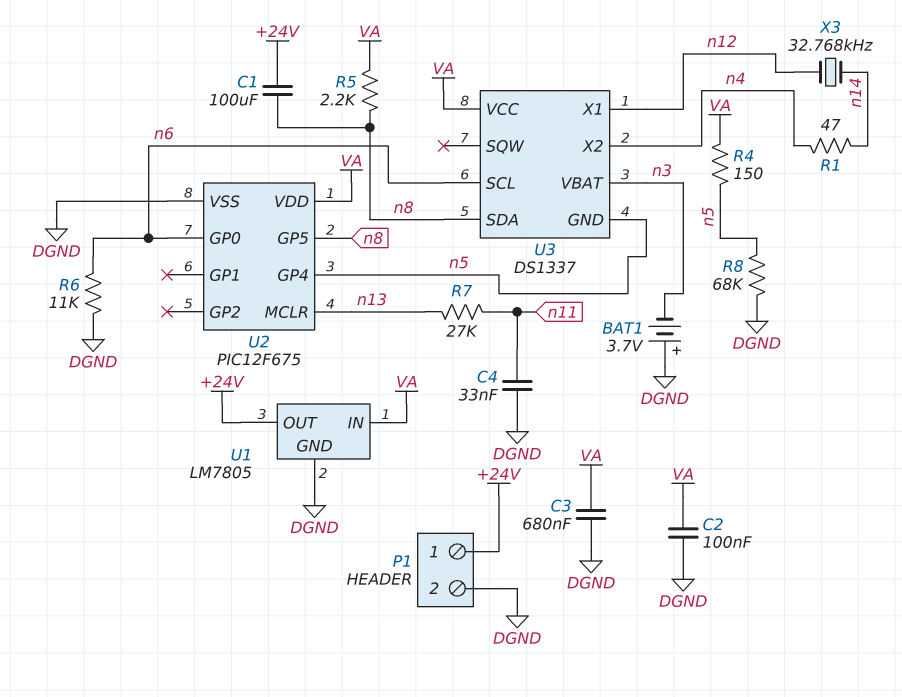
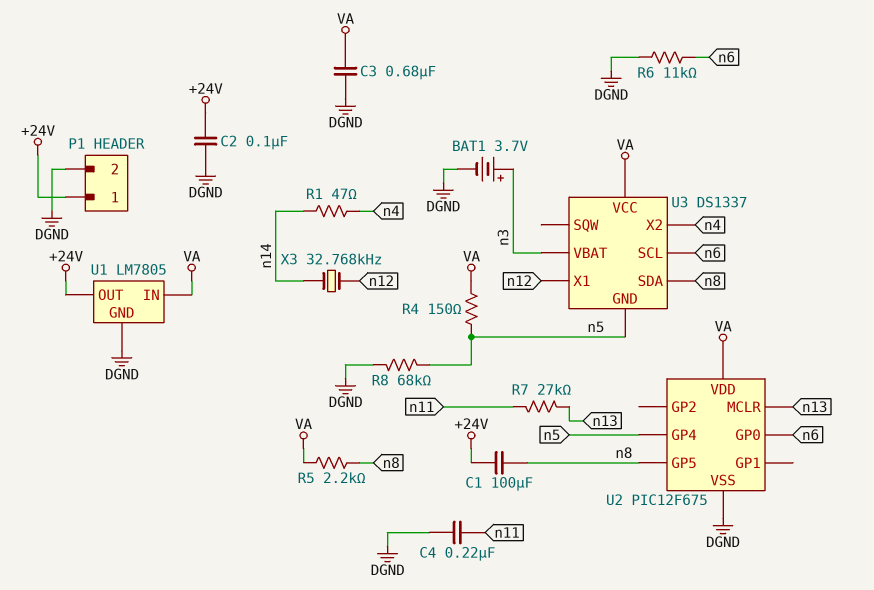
BAT1: 3.7V (plus DGND, minus n3) -> 3.7V (plus n3, minus DGND)
C2: 100nF (DGND, VA) -> 100nF (+24V, DGND)
C4: 33nF (DGND, n11) -> 220nF (DGND, n11)

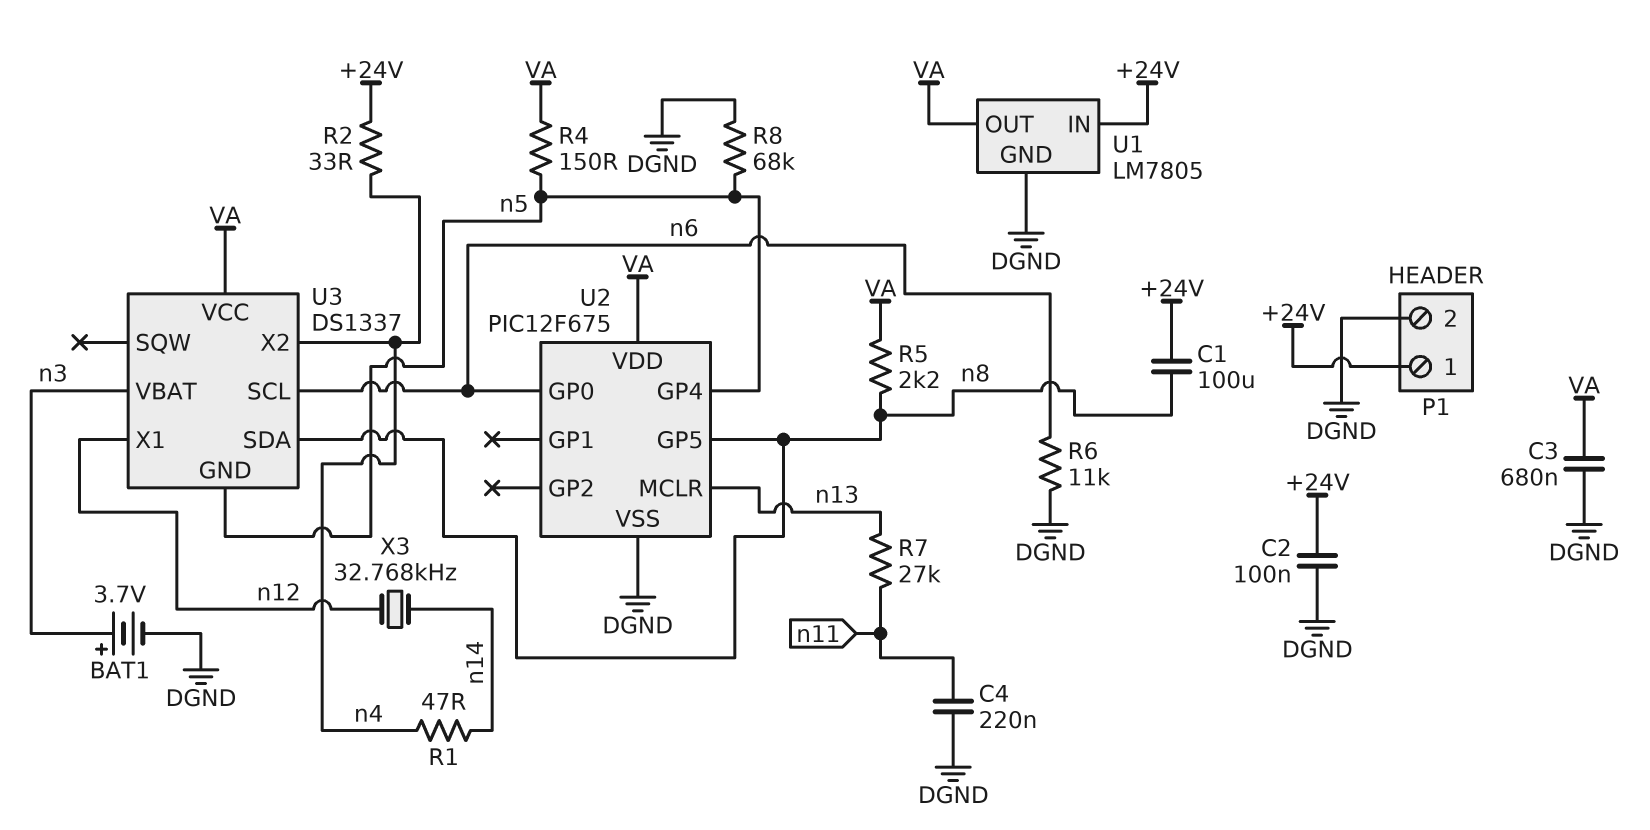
R2: none -> 33 (+24V, n4)
U1 pin IN: VA -> +24V
U1 pin OUT: +24V -> VA

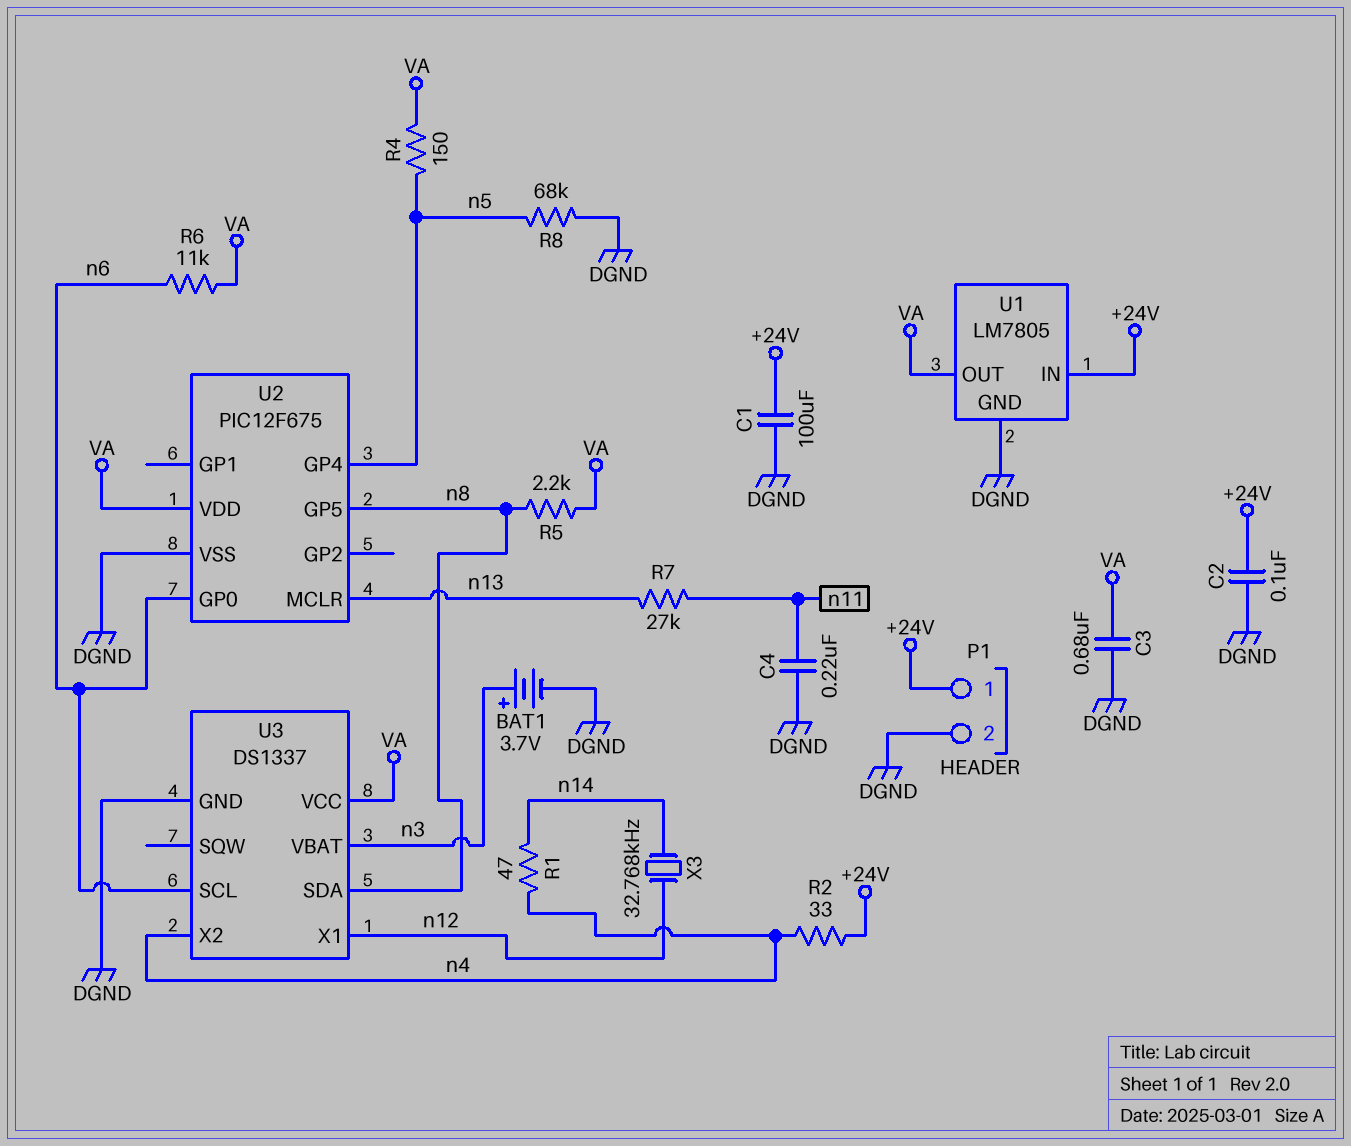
C1: 100uF (+24V, n8) -> 100uF (+24V, DGND)
R6: 11k (DGND, n6) -> 11k (VA, n6)
U3 pin GND: n5 -> DGND

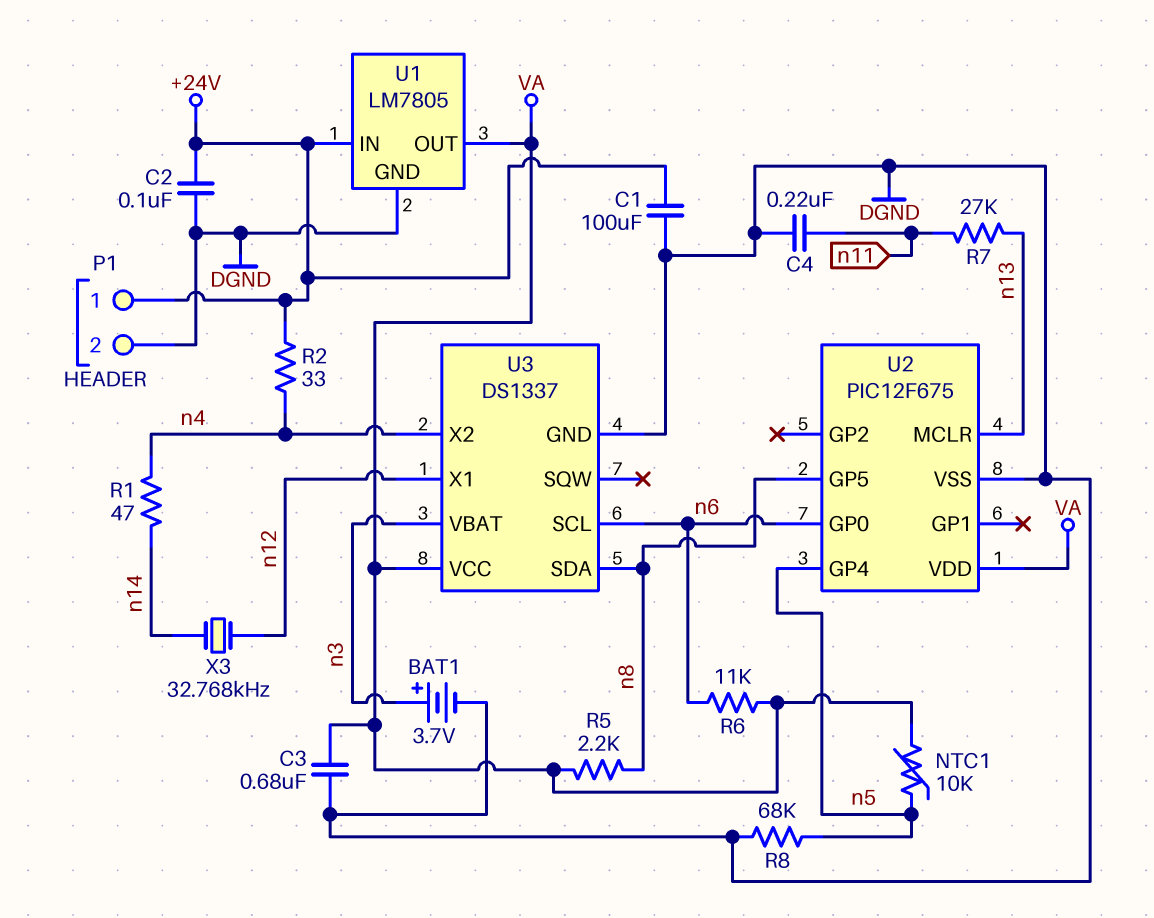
NTC1: none -> 10k (VA, n5)
R4: 150 (VA, n5) -> none

